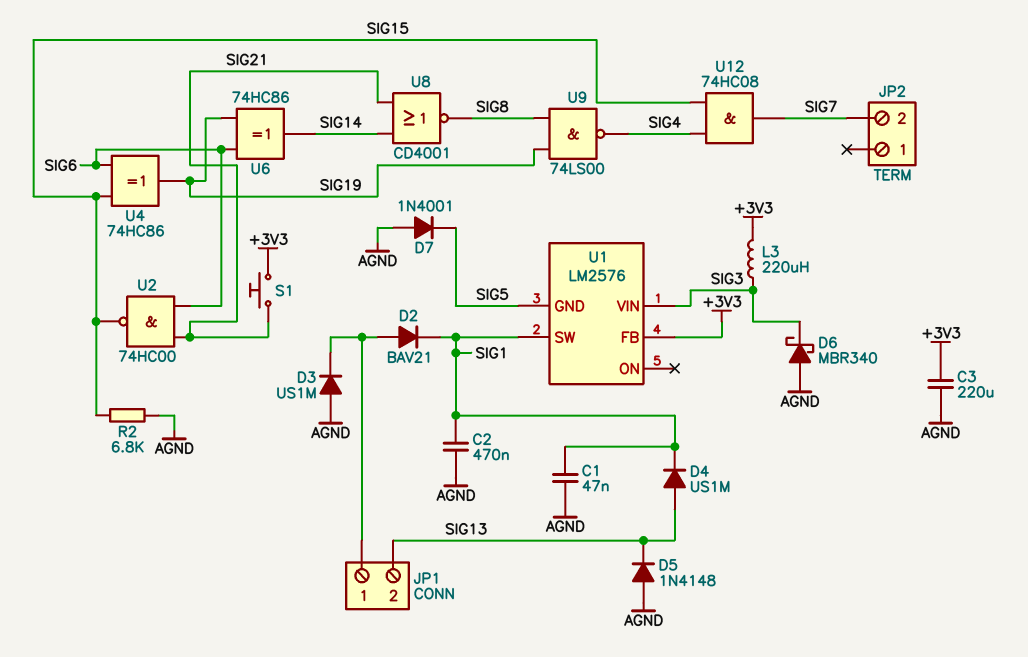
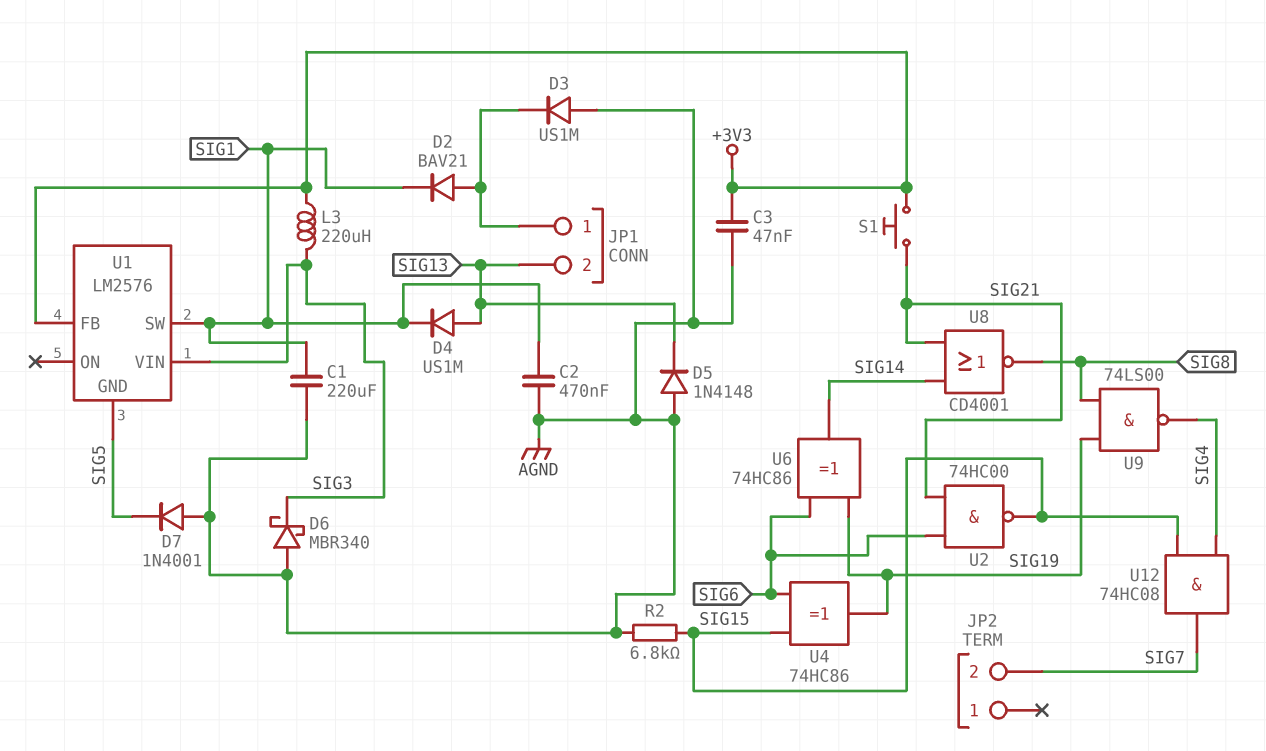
C1: 47nF (AGND, SIG1) -> 220uF (AGND, SIG1)
C3: 220uF (+3V3, AGND) -> 47nF (+3V3, AGND)

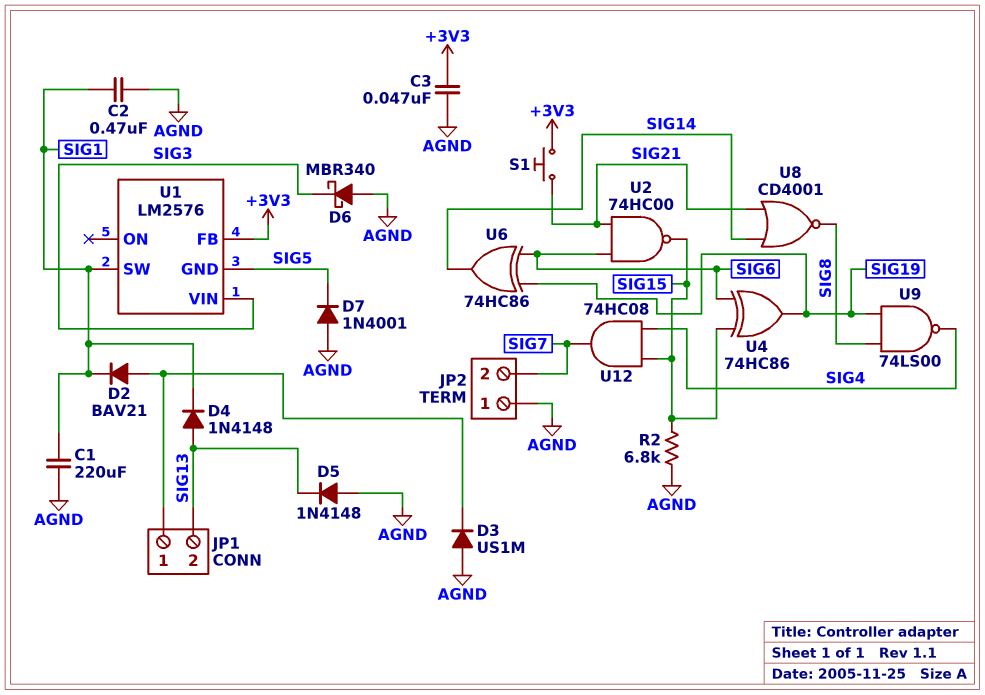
D4: diode US1M (A SIG13, K SIG1) -> diode 1N4148 (A SIG13, K SIG1)
JP2 pin 1: none -> AGND
L3: 220uH (+3V3, SIG3) -> none

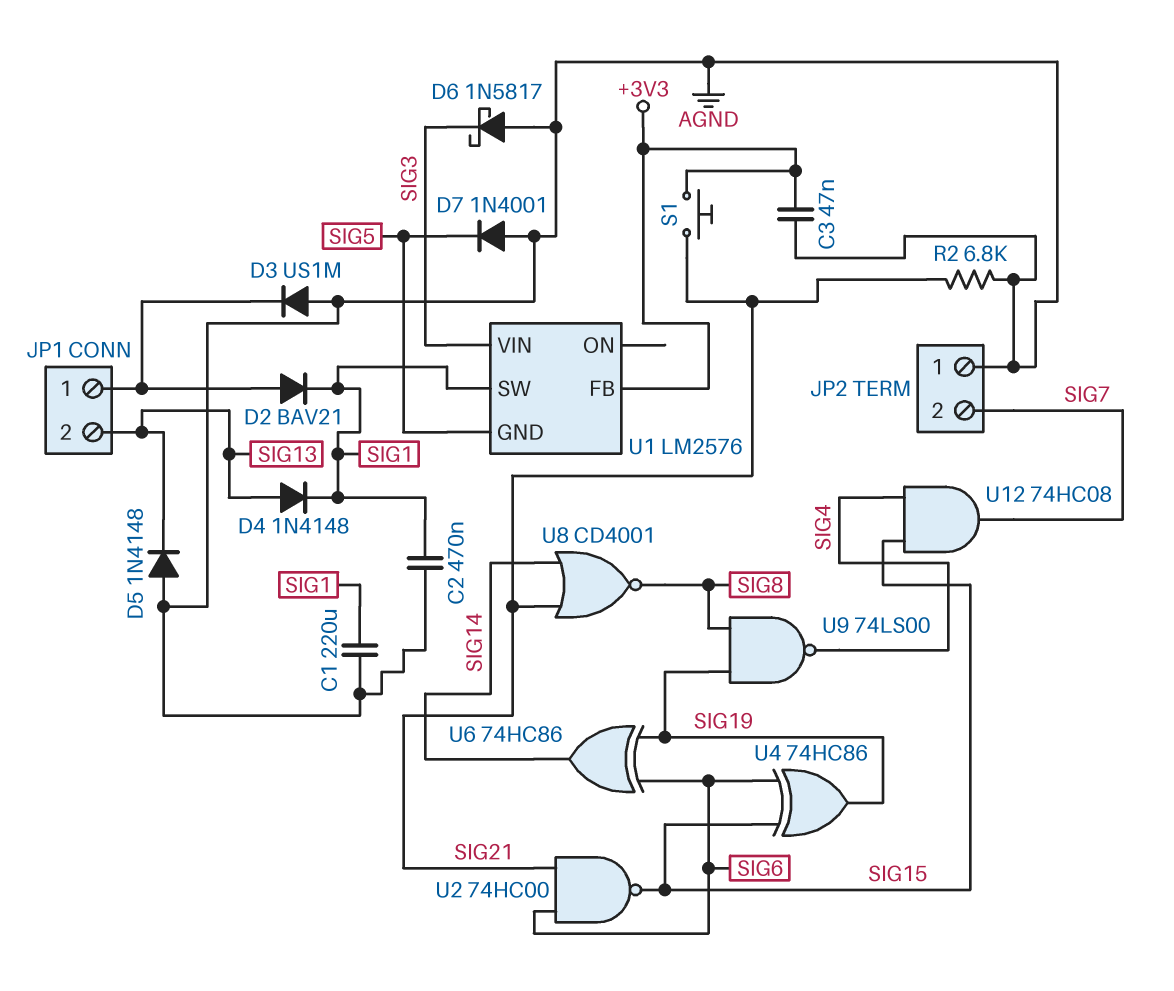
D6: schottky MBR340 (A AGND, K SIG3) -> schottky 1N5817 (A AGND, K SIG3)
R2: 6.8k (AGND, SIG15) -> 6.8k (AGND, SIG21)

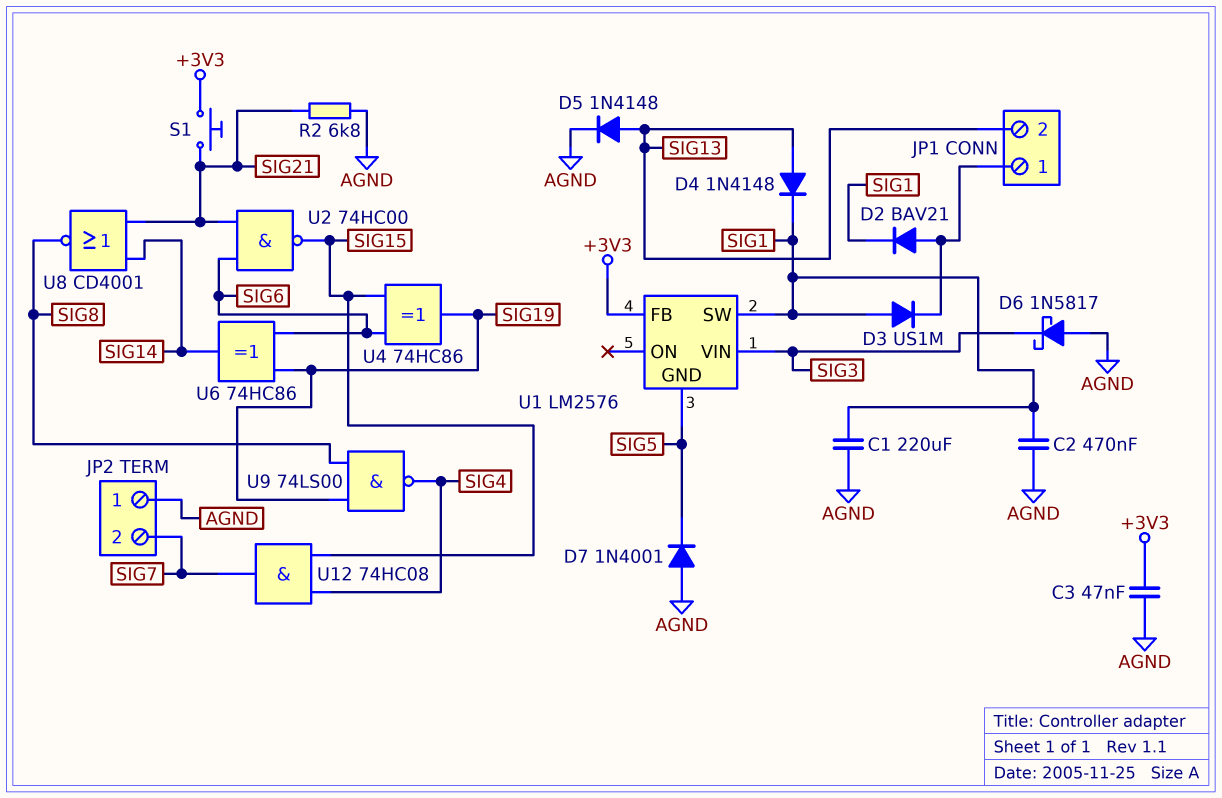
D3: diode US1M (A AGND, K JP1/1) -> diode US1M (A SIG1, K JP1/1)
D5: diode 1N4148 (A AGND, K SIG13) -> diode 1N4148 (A SIG13, K AGND)

